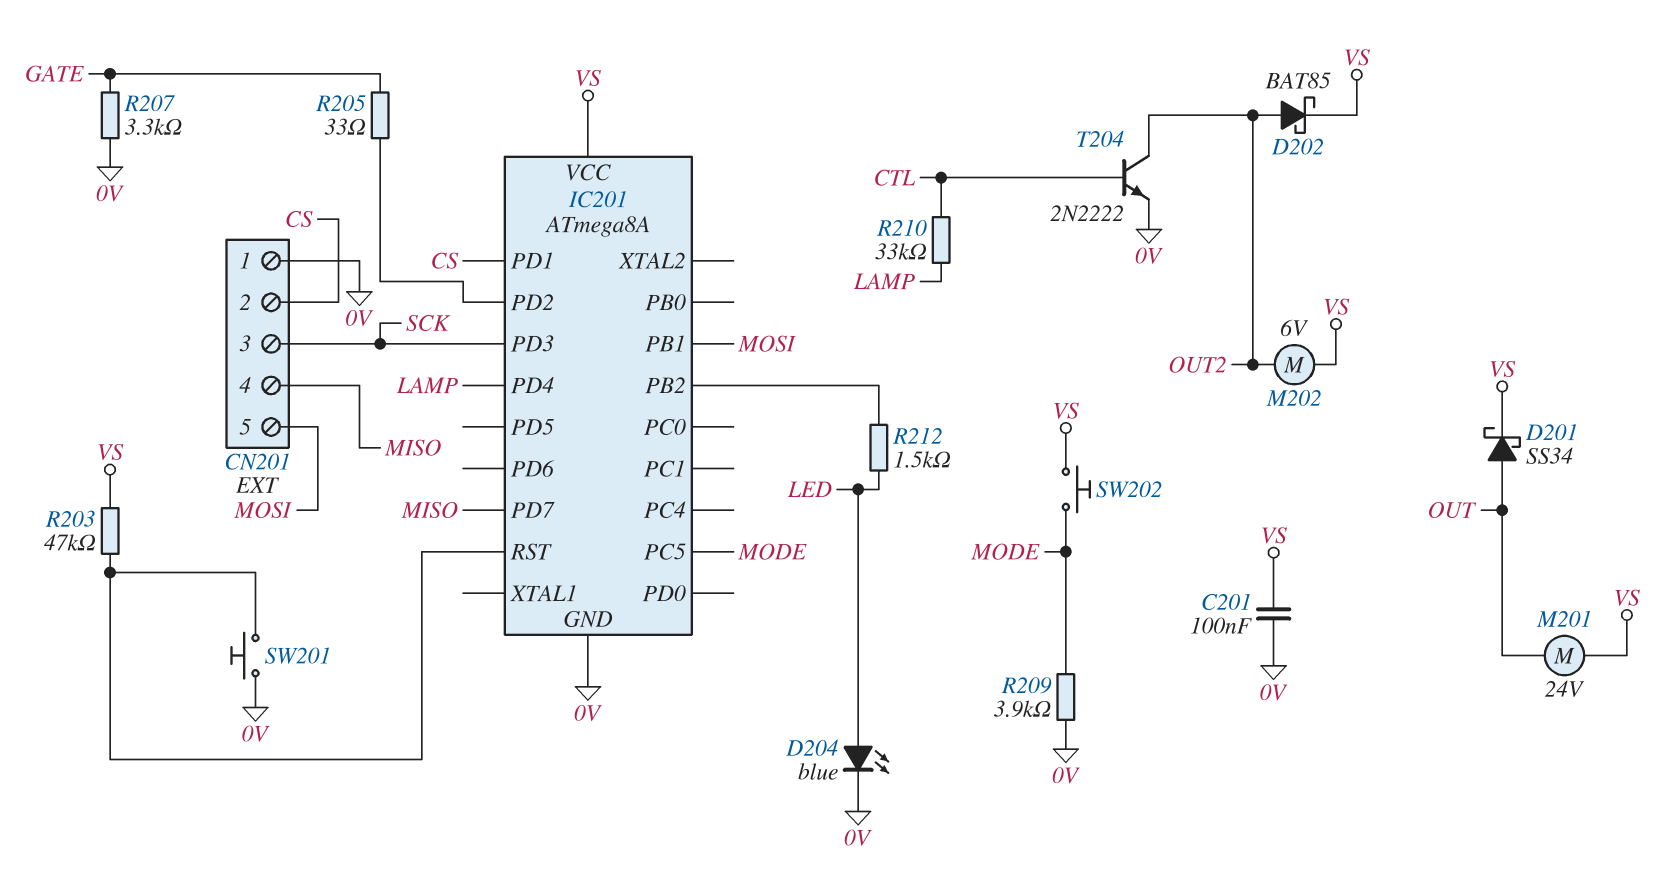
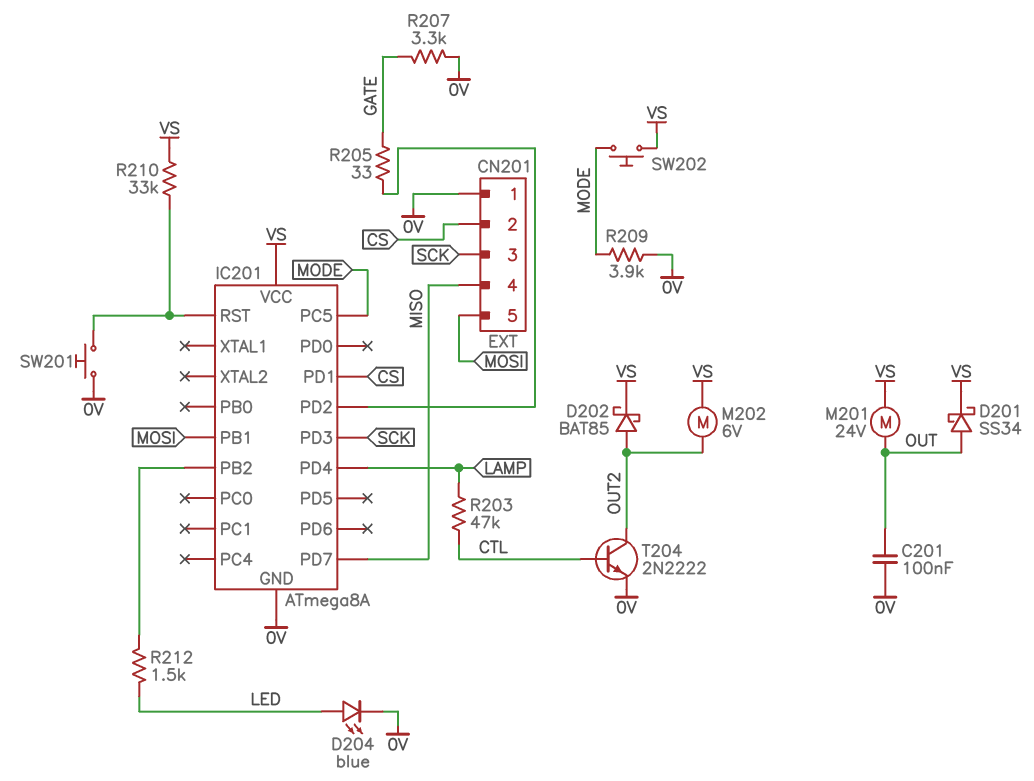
C201: 100nF (0V, VS) -> 100nF (0V, OUT)
R203: 47k (IC201/RST, VS) -> 47k (CTL, LAMP)
R210: 33k (CTL, LAMP) -> 33k (IC201/RST, VS)

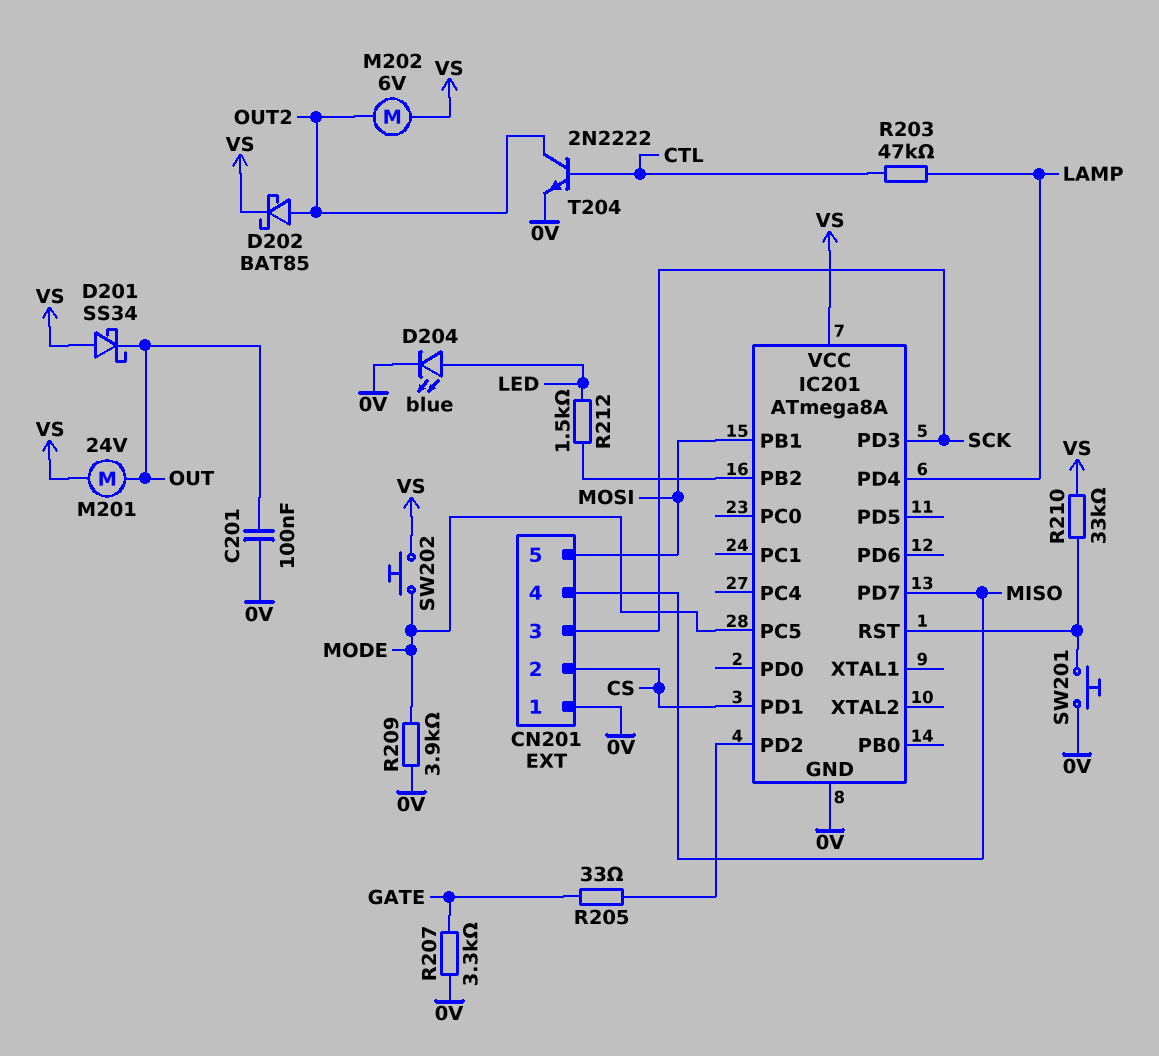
D201: schottky SS34 (A OUT, K VS) -> schottky SS34 (A VS, K OUT)

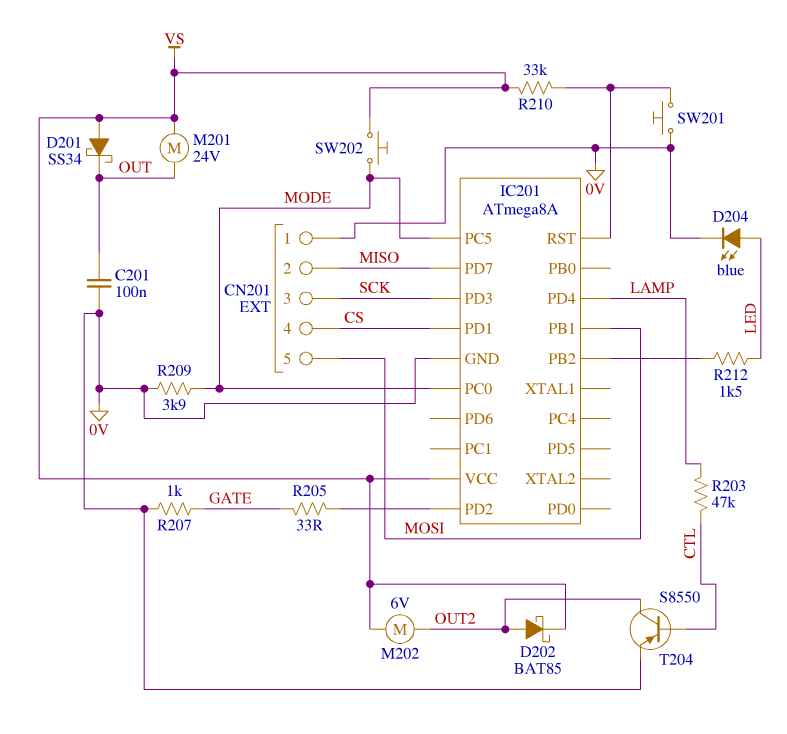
CN201 pin 2: CS -> MISO
CN201 pin 4: MISO -> CS
IC201 pin PC0: none -> MODE
R207: 3.3k (0V, GATE) -> 1k (0V, GATE)
T204: NPN 2N2222 (B CTL, C OUT2, E 0V) -> PNP S8550 (B CTL, C OUT2, E 0V)

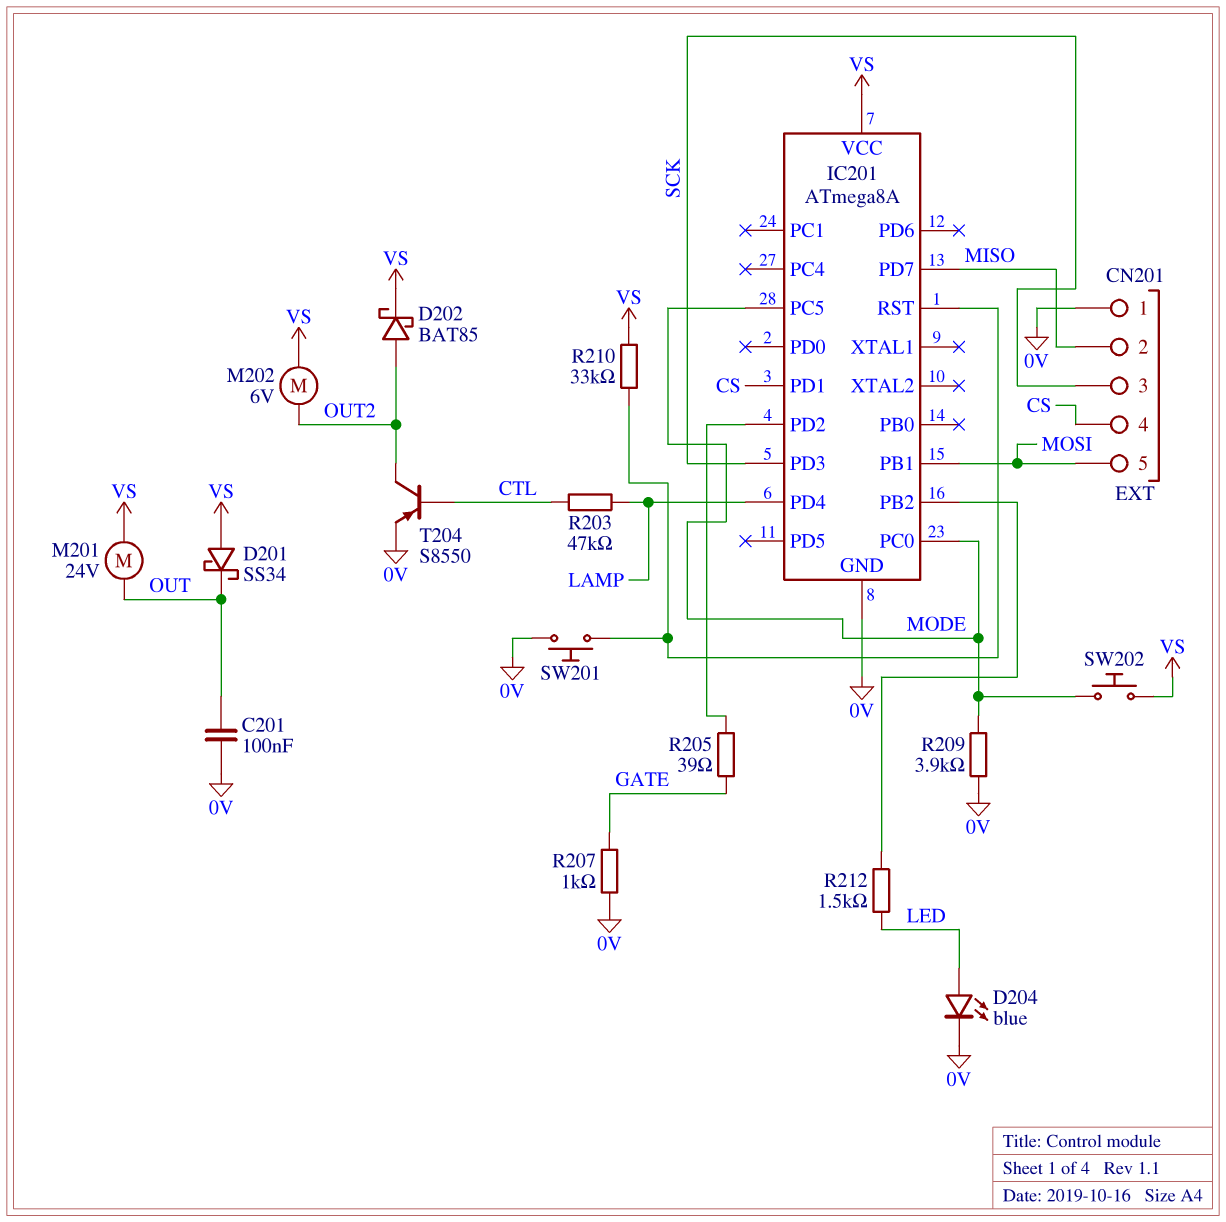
R205: 33 (GATE, IC201/PD2) -> 39 (GATE, IC201/PD2)

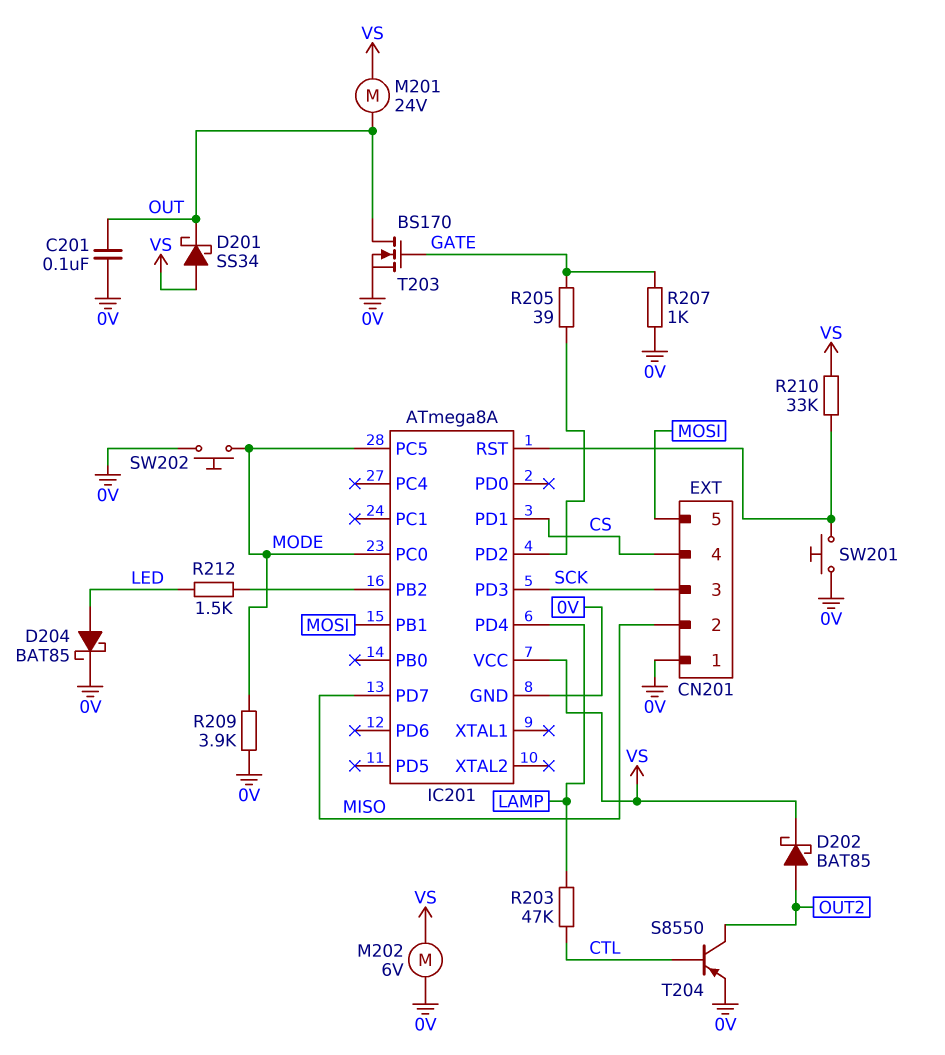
D204: LED blue (A LED, K 0V) -> schottky BAT85 (A LED, K 0V)
M202: motor 6V (OUT2, VS) -> motor 6V (0V, VS)
SW202: button (MODE, VS) -> button (0V, MODE)
T203: none -> NMOS BS170 (G GATE, D OUT, S 0V)

